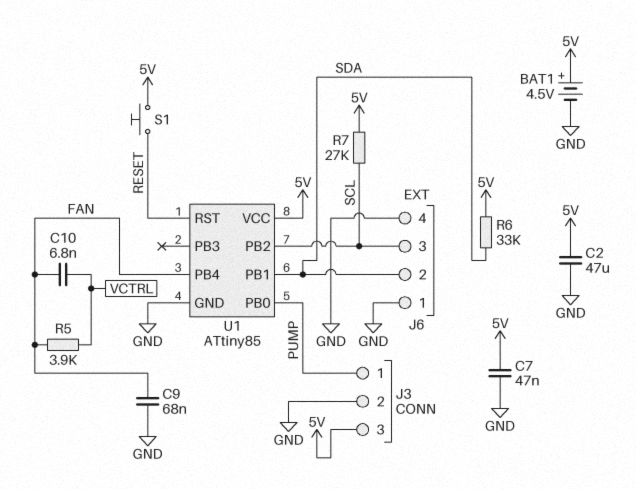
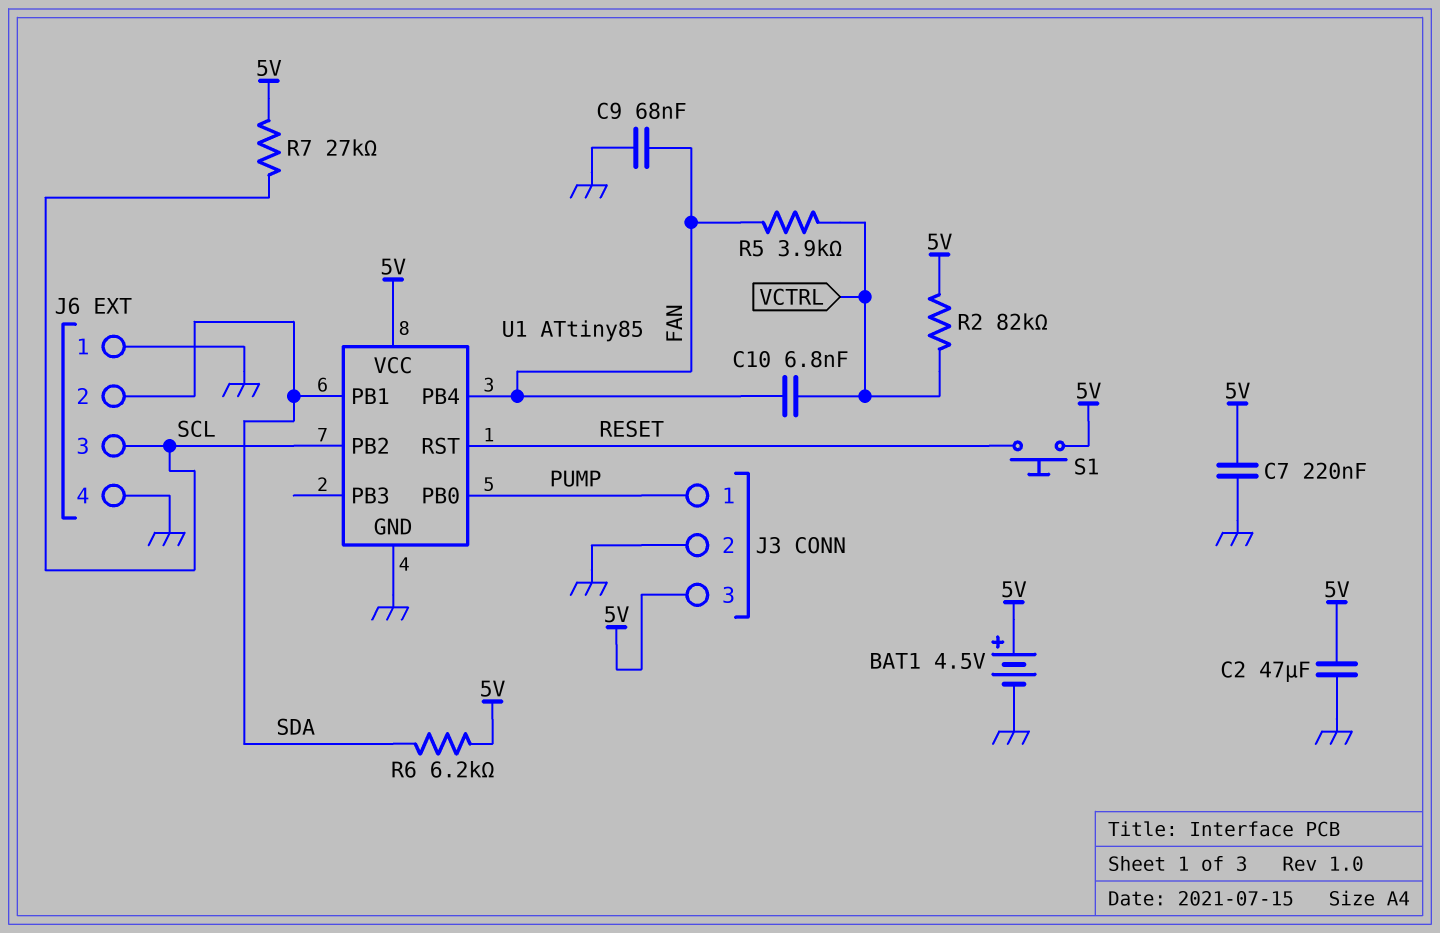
C7: 47nF (5V, GND) -> 220nF (5V, GND)
R2: none -> 82k (5V, VCTRL)
R6: 33k (5V, SDA) -> 6.2k (5V, SDA)

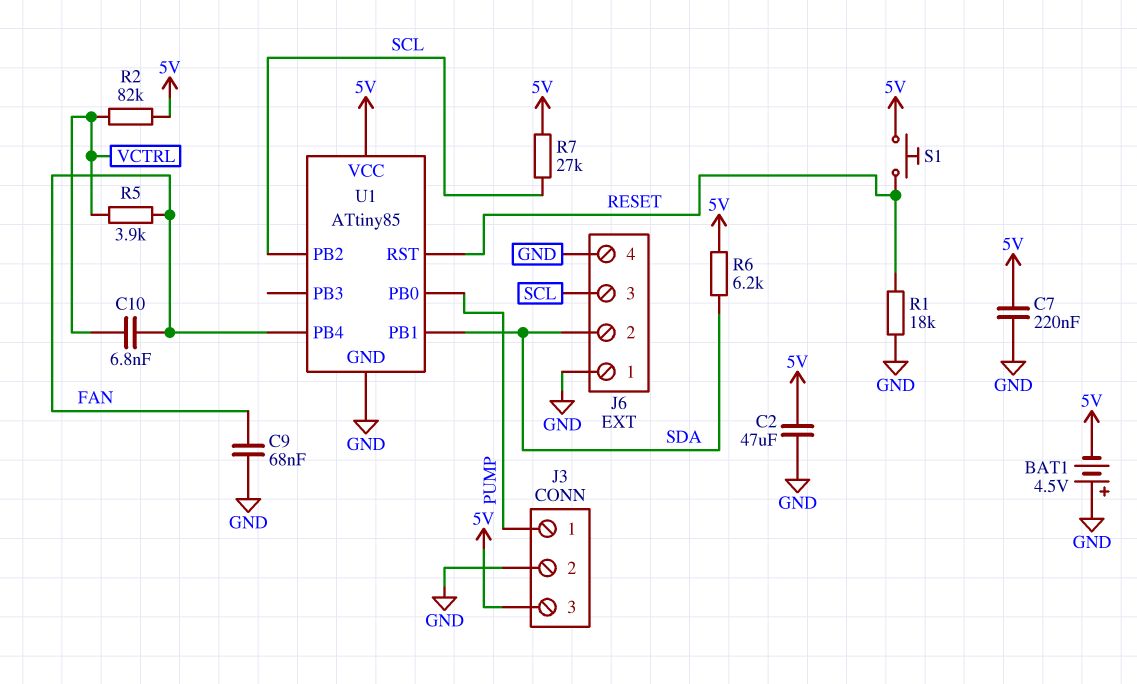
BAT1: 4.5V (plus 5V, minus GND) -> 4.5V (plus GND, minus 5V)
R1: none -> 18k (GND, RESET)

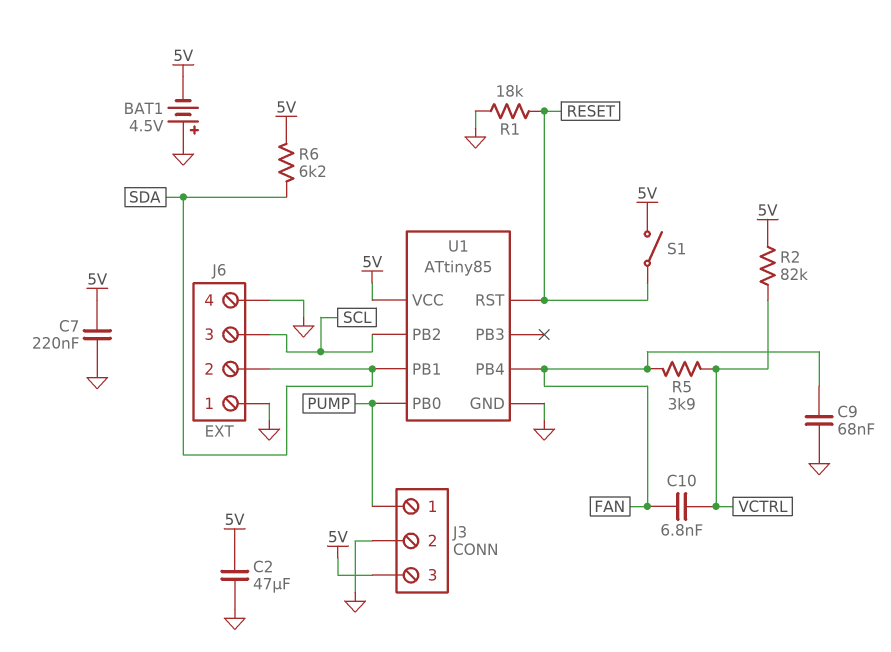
R7: 27k (5V, SCL) -> none
S1: button (5V, RESET) -> switch (5V, RESET)

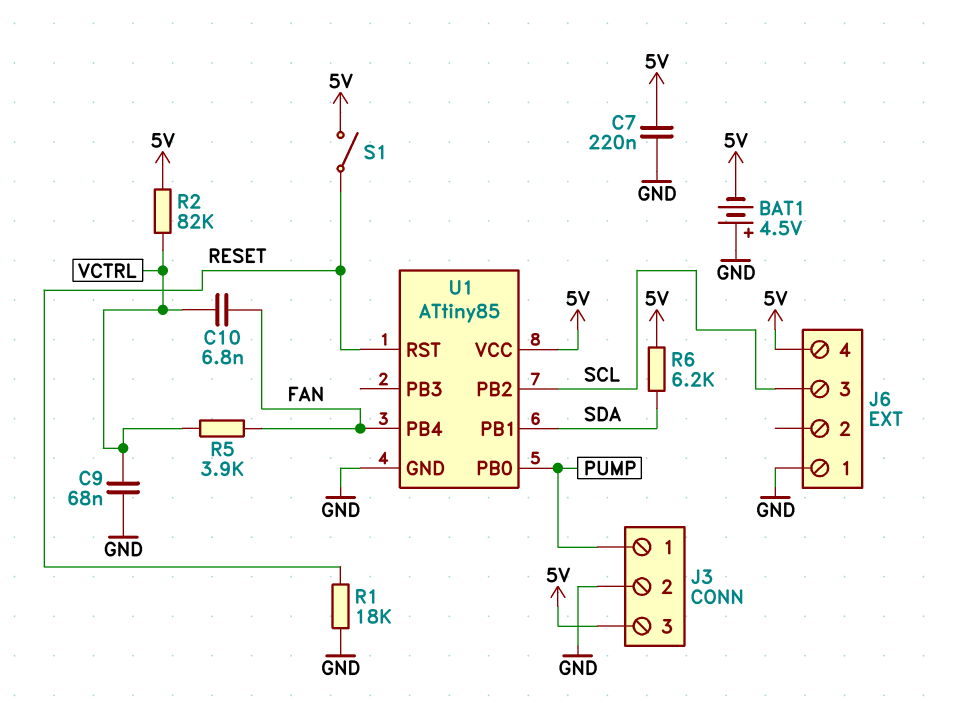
C2: 47uF (5V, GND) -> none
C9: 68nF (FAN, GND) -> 68nF (GND, VCTRL)
J6 pin 2: SDA -> none
J6 pin 4: GND -> 5V

